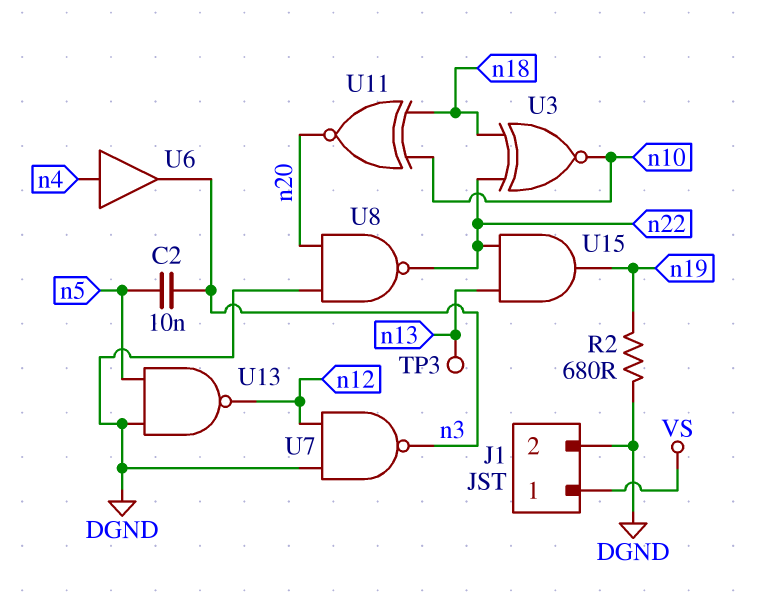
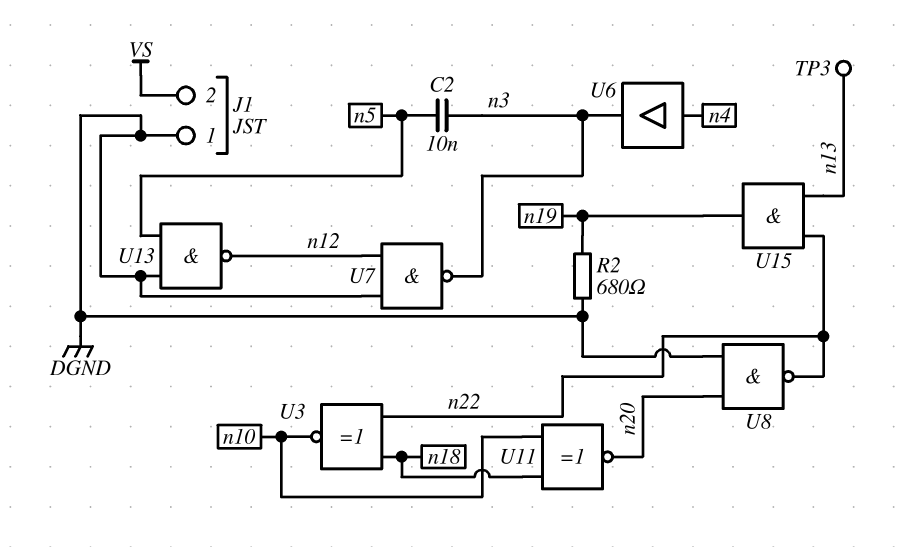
J1 pin 1: VS -> DGND
J1 pin 2: DGND -> VS

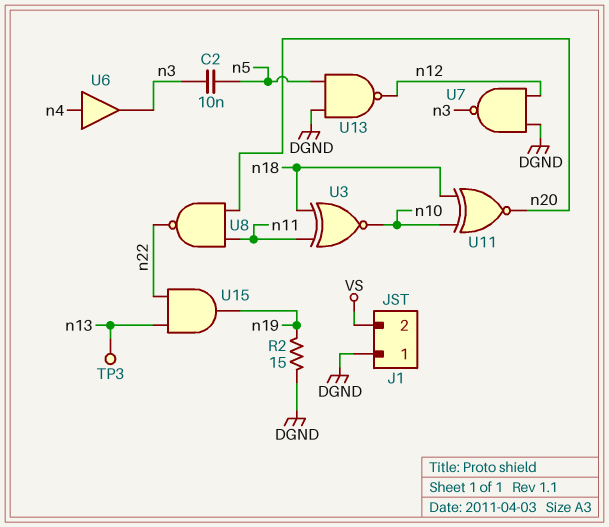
R2: 680 (DGND, n19) -> 15 (DGND, n19)
U3: XNOR (in n18, in n22, out n10) -> XNOR (in n11, in n18, out n10)
U8: NAND (in DGND, in n20, out n22) -> NAND (in n11, in n20, out n22)

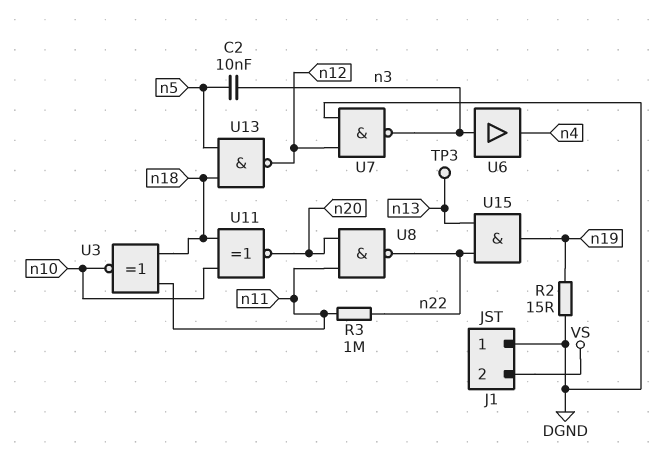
R3: none -> 1M (n11, n22)
U6: buffer (in n4, out n3) -> buffer (in n3, out n4)
U13: NAND (in DGND, in n5, out n12) -> NAND (in n5, in n18, out n12)

